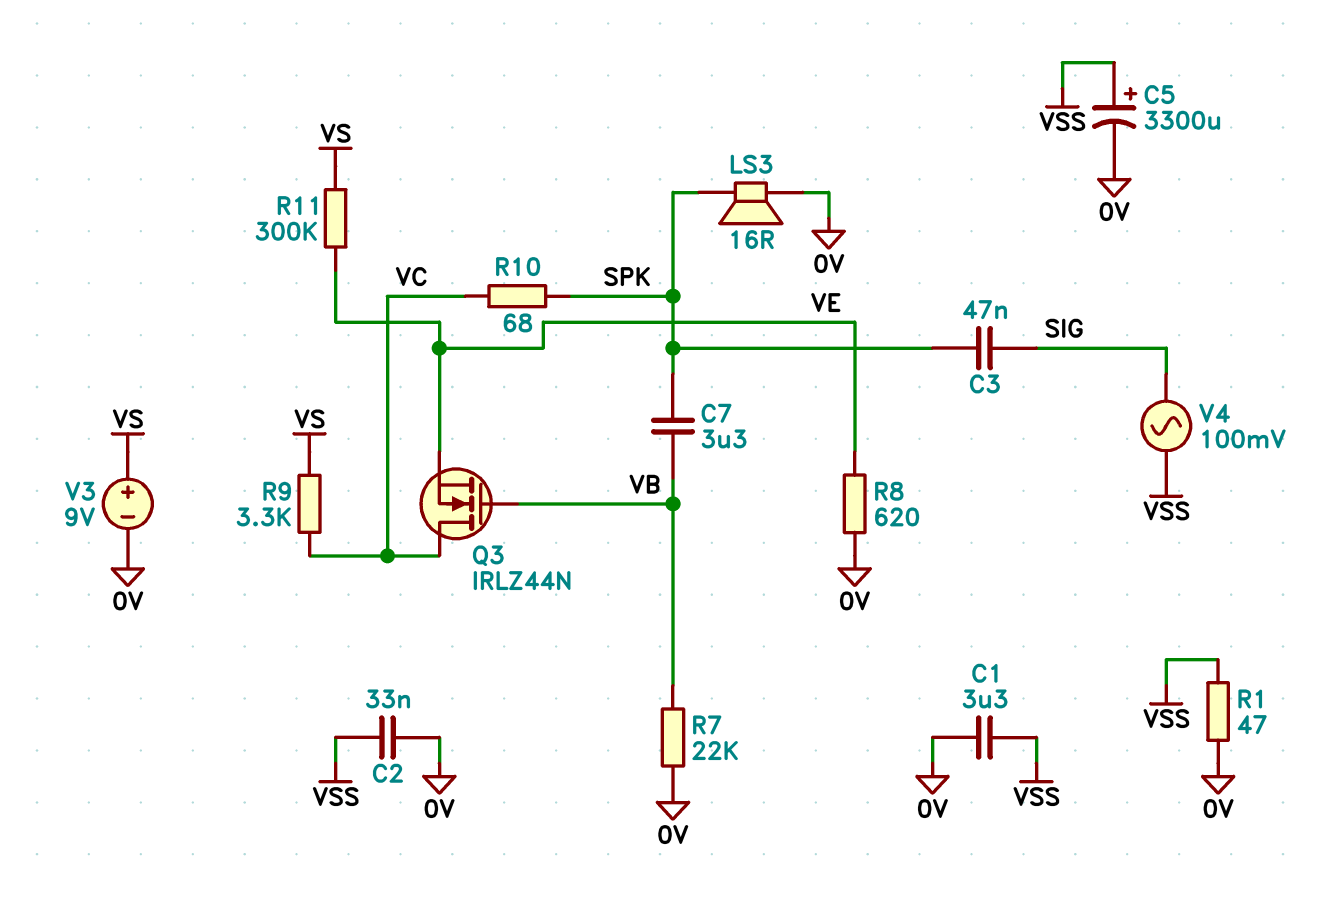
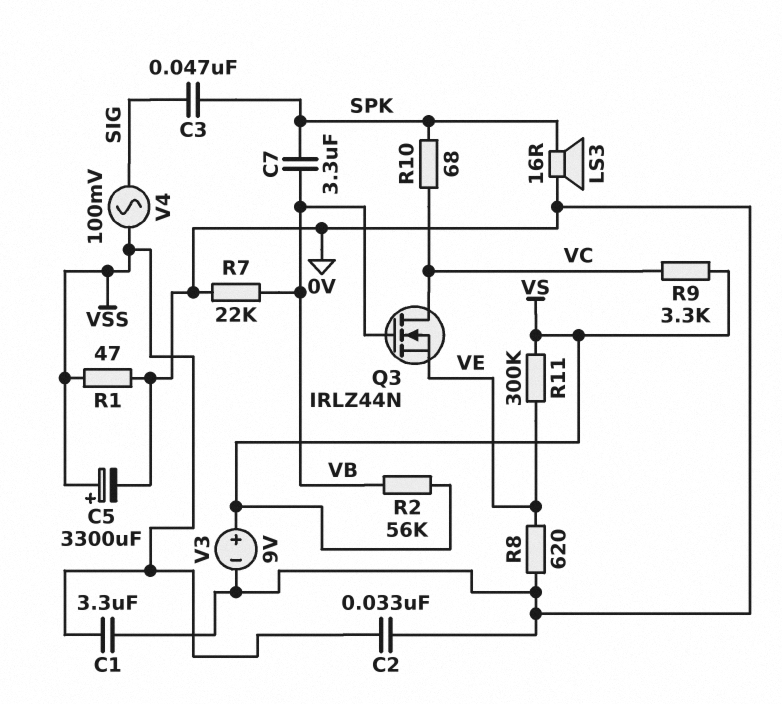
R2: none -> 56k (VB, VS)

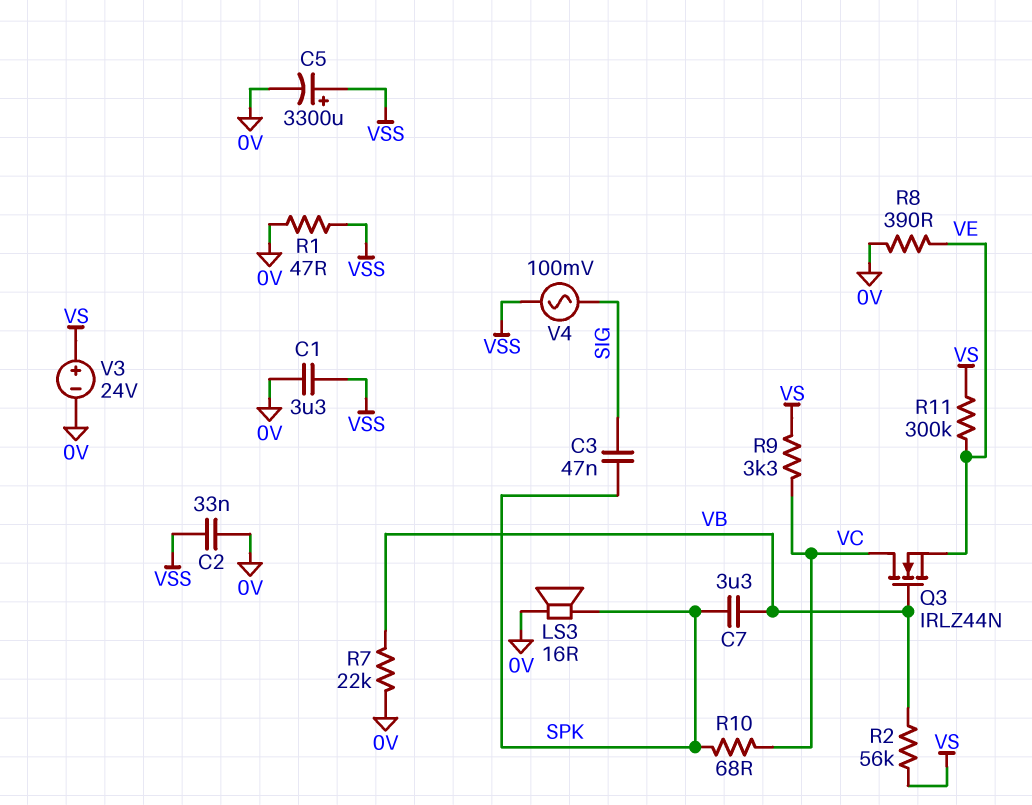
R8: 620 (0V, VE) -> 390 (0V, VE)
V3: 9V (plus VS, minus 0V) -> 24V (plus VS, minus 0V)

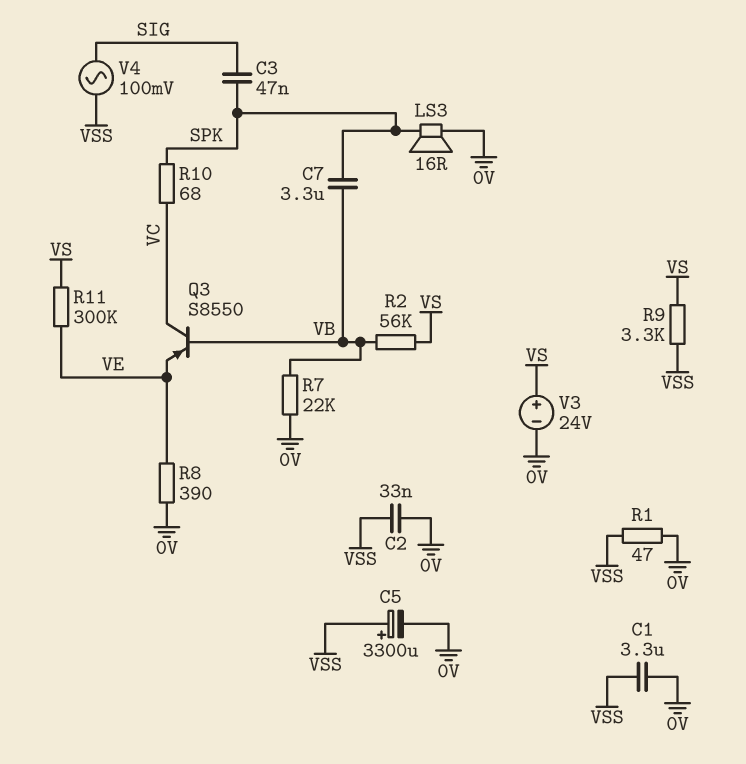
Q3: NMOS IRLZ44N (G VB, D VC, S VE) -> PNP S8550 (B VB, C VC, E VE)
R9: 3.3k (VC, VS) -> 3.3k (VS, VSS)

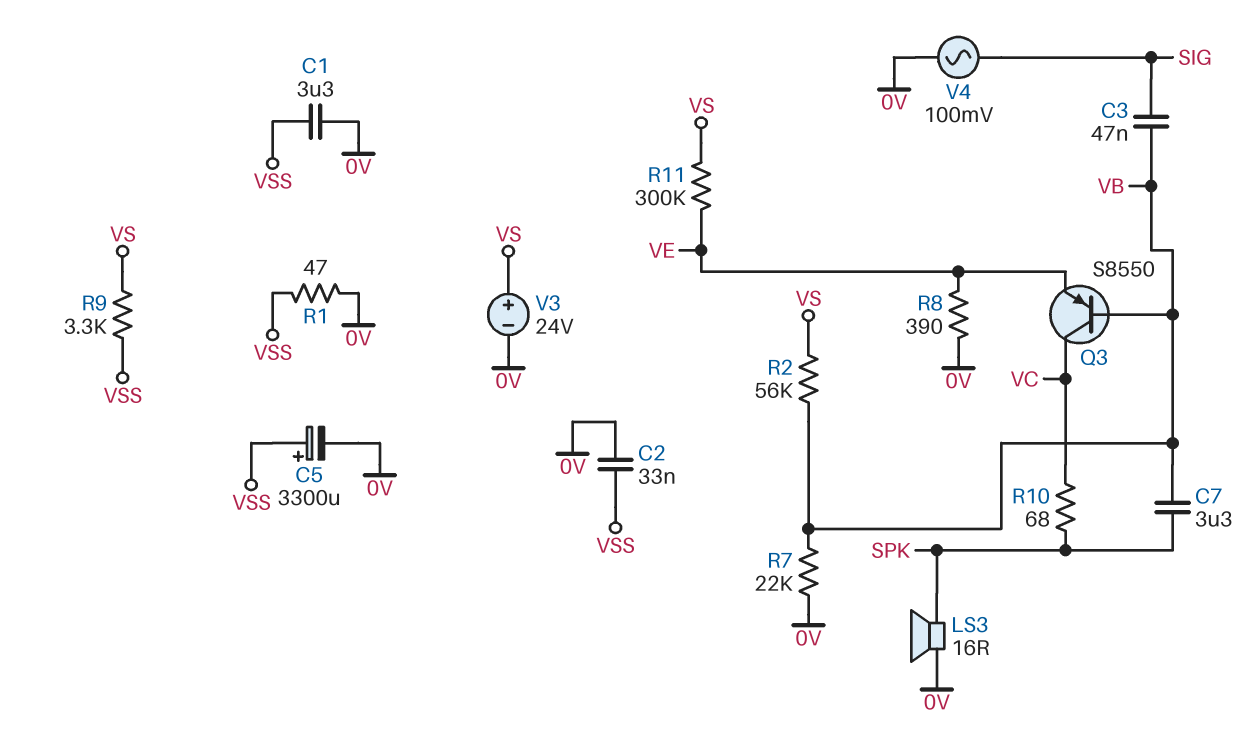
C3: 47nF (SIG, SPK) -> 47nF (SIG, VB)
V4: AC 100mV (SIG, VSS) -> AC 100mV (0V, SIG)

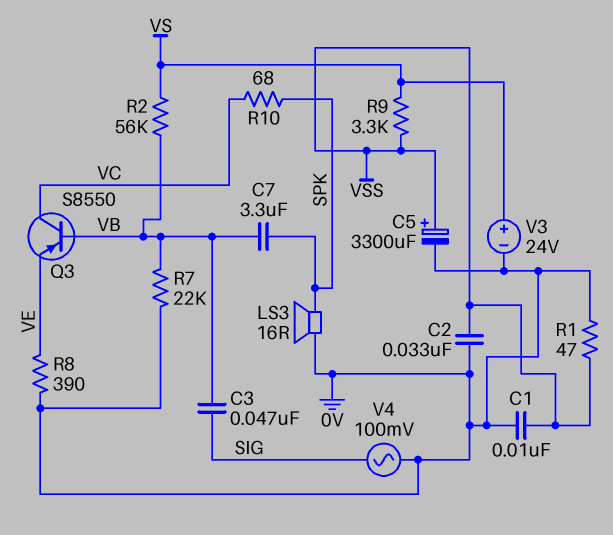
C1: 3.3uF (0V, VSS) -> 10nF (0V, VSS)
R11: 300k (VE, VS) -> none

